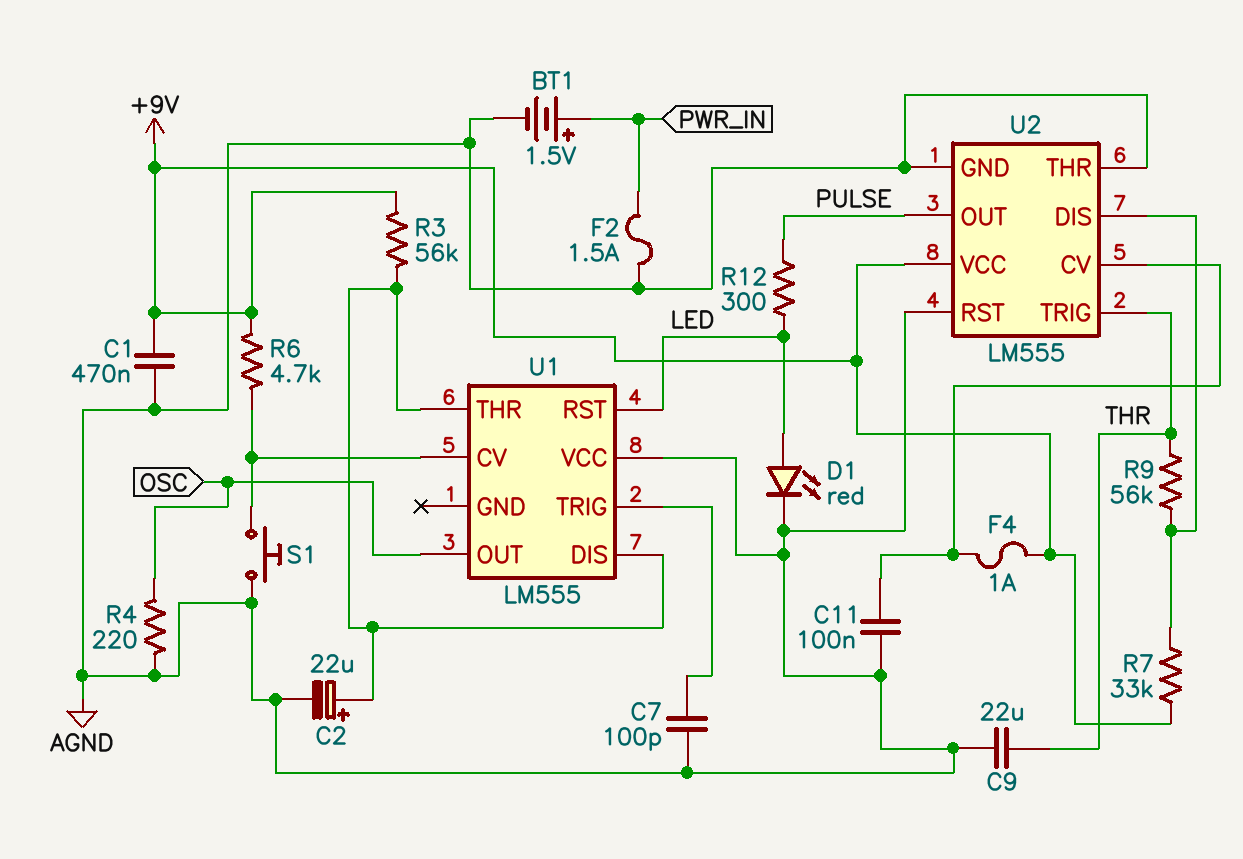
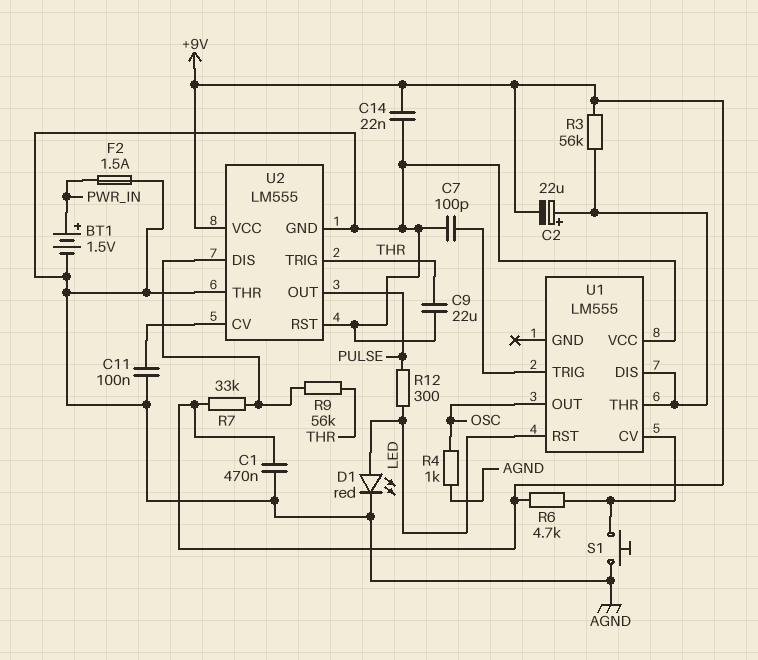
C2: 22uF (plus U1/DIS, minus AGND) -> 22uF (plus U1/DIS, minus +9V)
C14: none -> 22nF (+9V, AGND)
F4: 1A (+9V, U2/CV) -> none
R4: 220 (AGND, OSC) -> 1k (AGND, OSC)

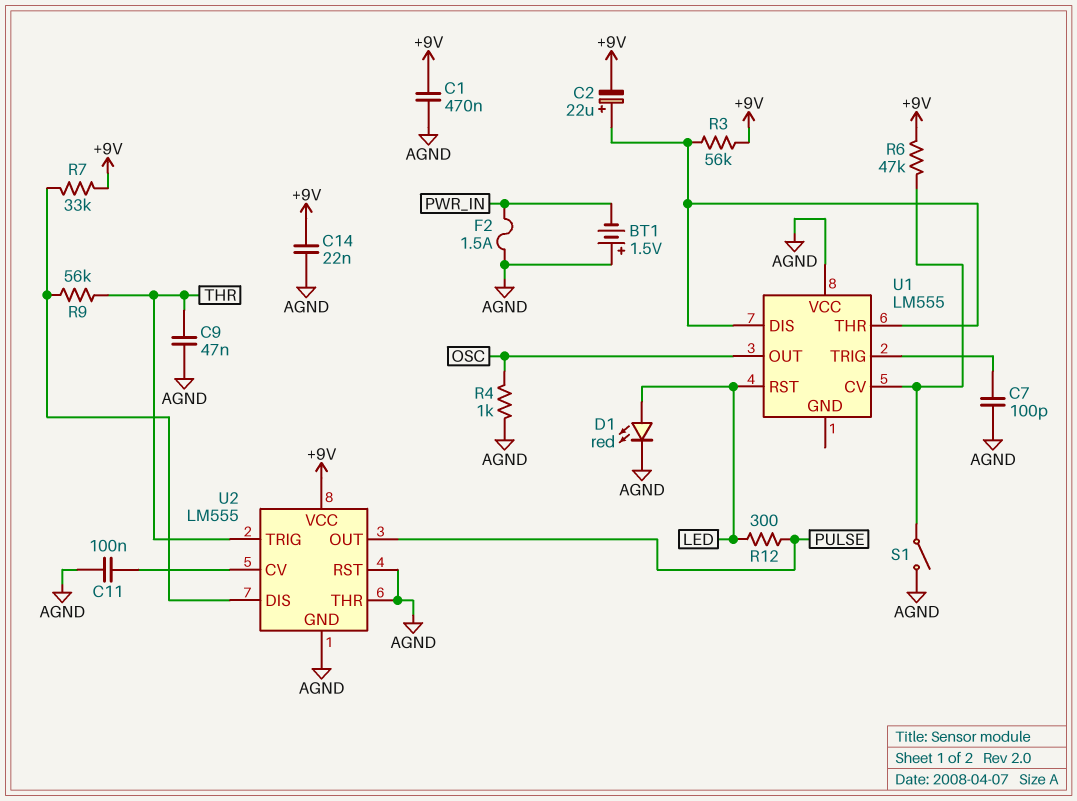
BT1: 1.5V (plus PWR_IN, minus AGND) -> 1.5V (plus AGND, minus PWR_IN)
C9: 22uF (AGND, THR) -> 47nF (AGND, THR)
R6: 4.7k (+9V, U1/CV) -> 47k (+9V, U1/CV)
S1: button (AGND, U1/CV) -> switch (AGND, U1/CV)

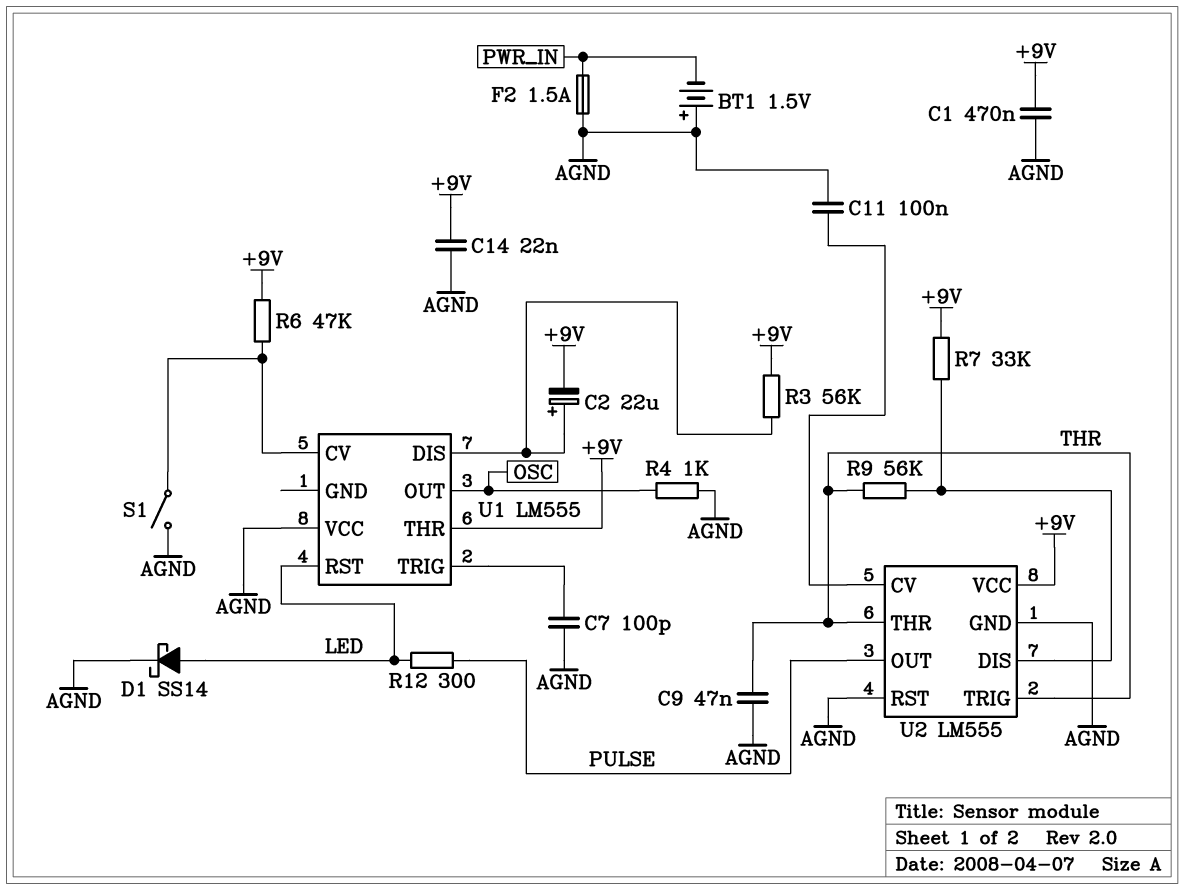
D1: LED red (A LED, K AGND) -> schottky SS14 (A LED, K AGND)
U1 pin THR: U1/DIS -> +9V
U2 pin THR: AGND -> THR

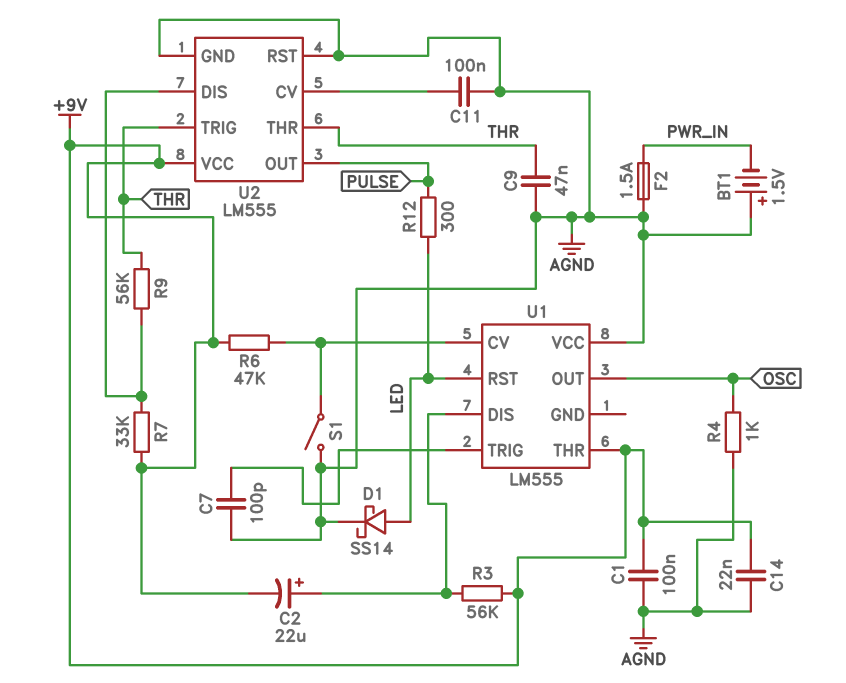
C1: 470nF (+9V, AGND) -> 100nF (+9V, AGND)

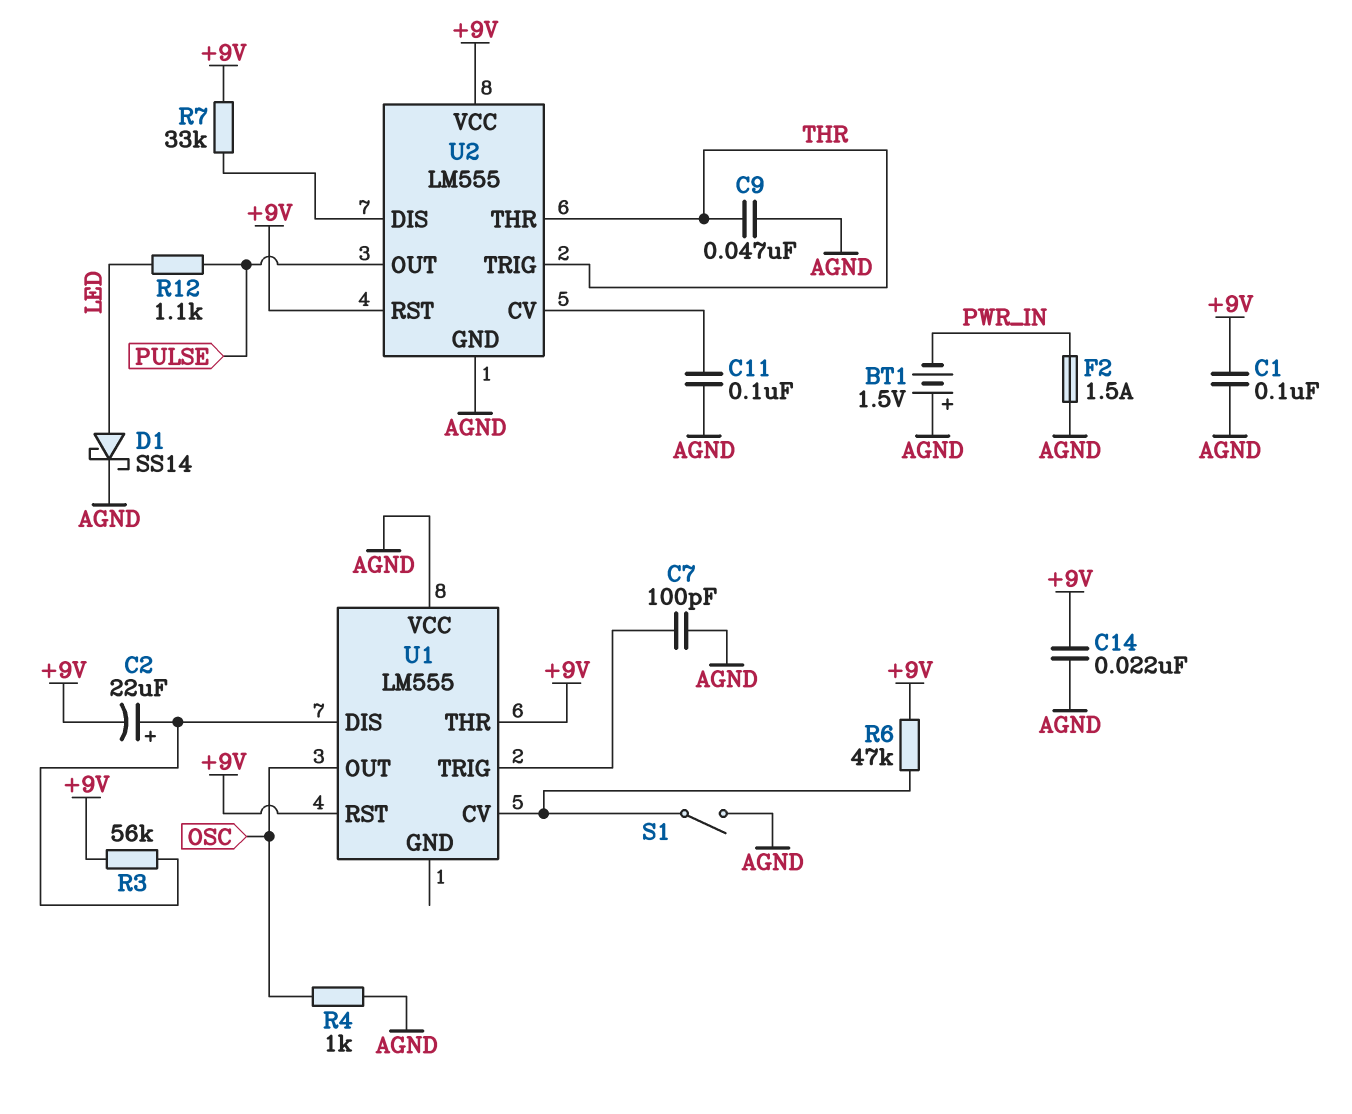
R9: 56k (THR, U2/DIS) -> none
R12: 300 (LED, PULSE) -> 1.1k (LED, PULSE)
U1 pin RST: LED -> +9V
U2 pin RST: AGND -> +9V

